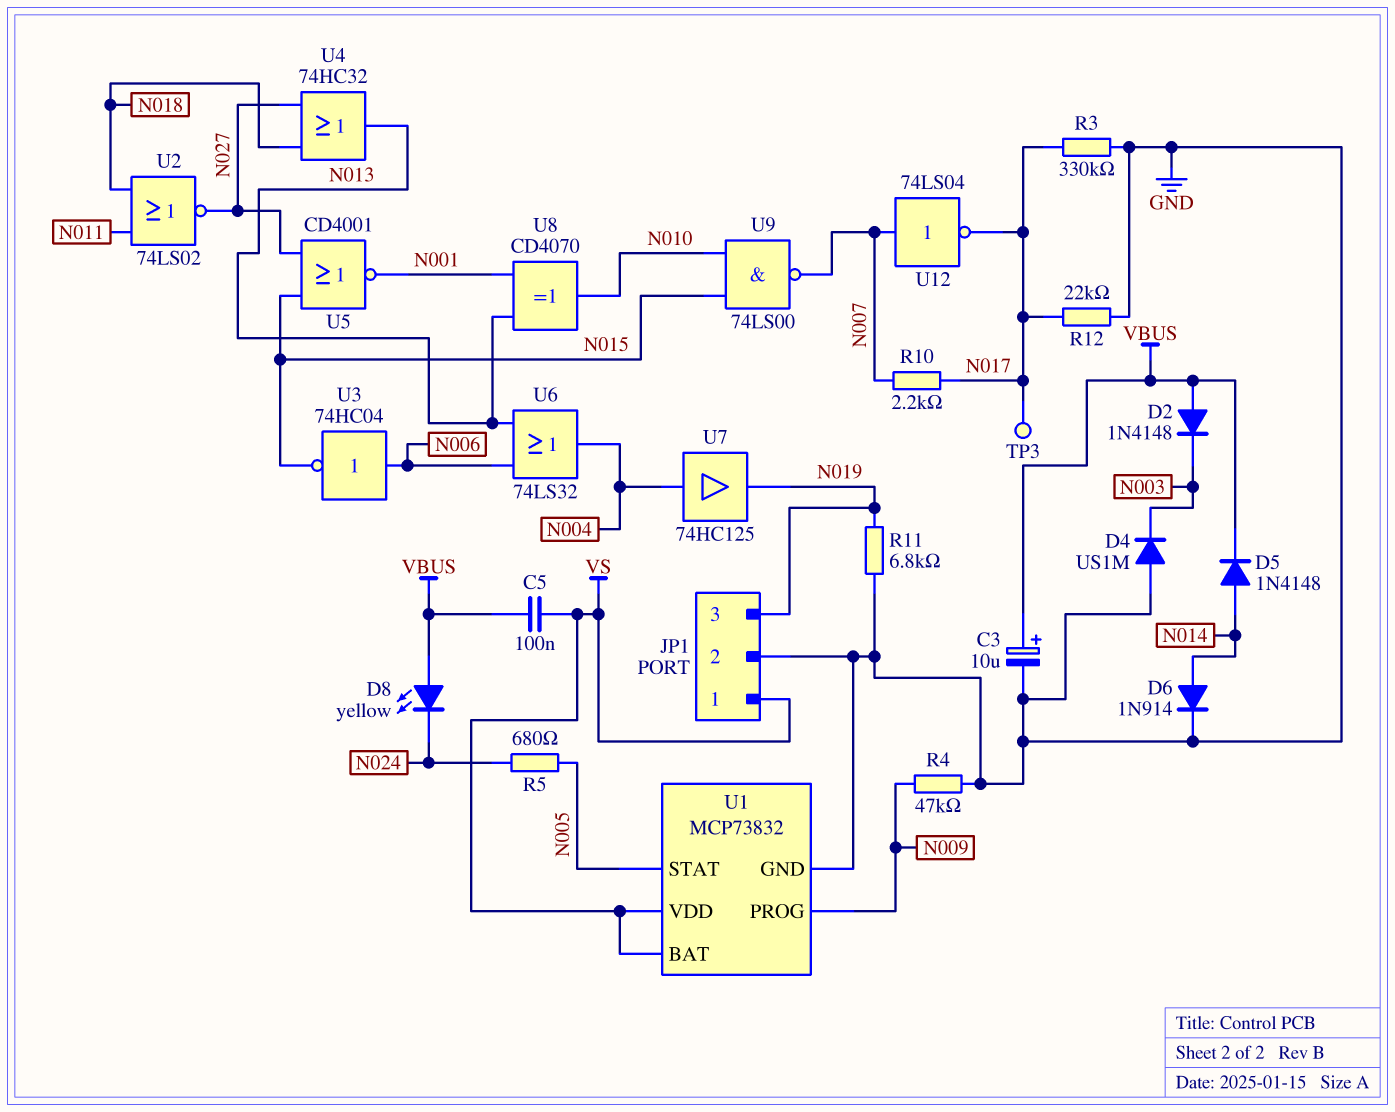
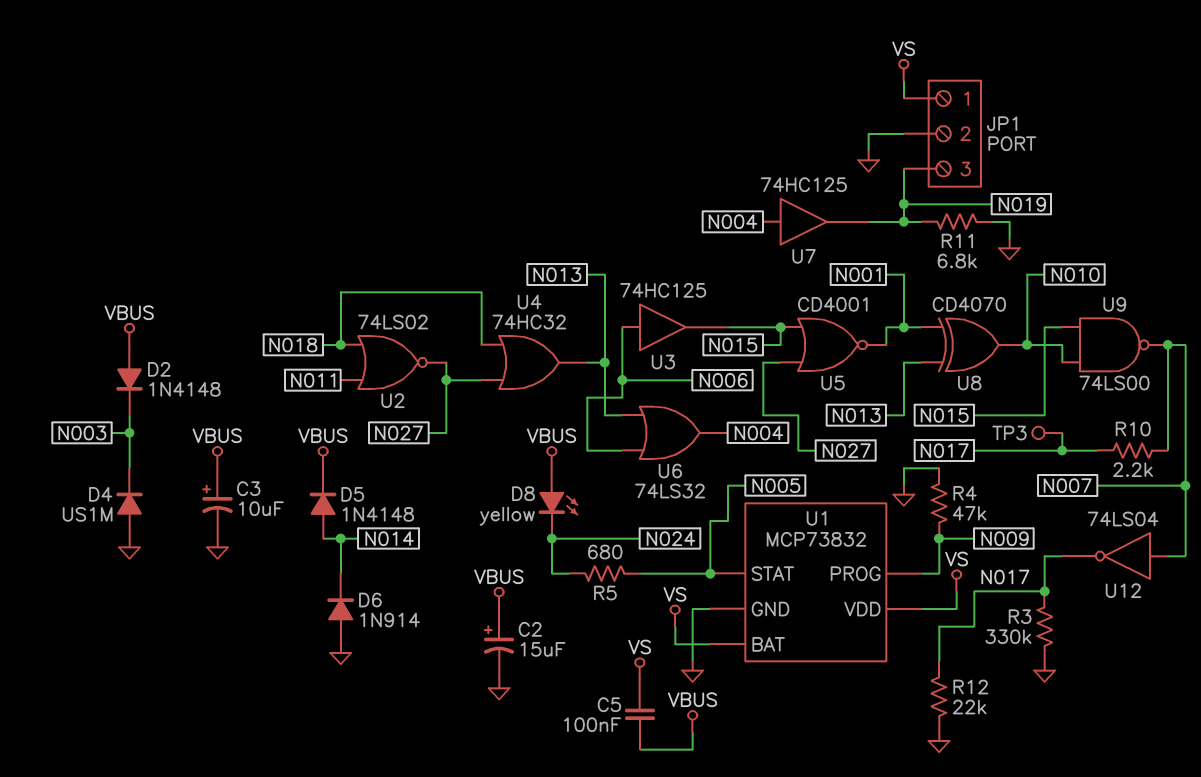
C2: none -> 15uF (plus VBUS, minus GND)
D6: diode 1N914 (A N014, K GND) -> diode 1N914 (A GND, K N014)
U3: NOT 74HC04 (in N006, out N015) -> buffer 74HC125 (in N006, out N015)

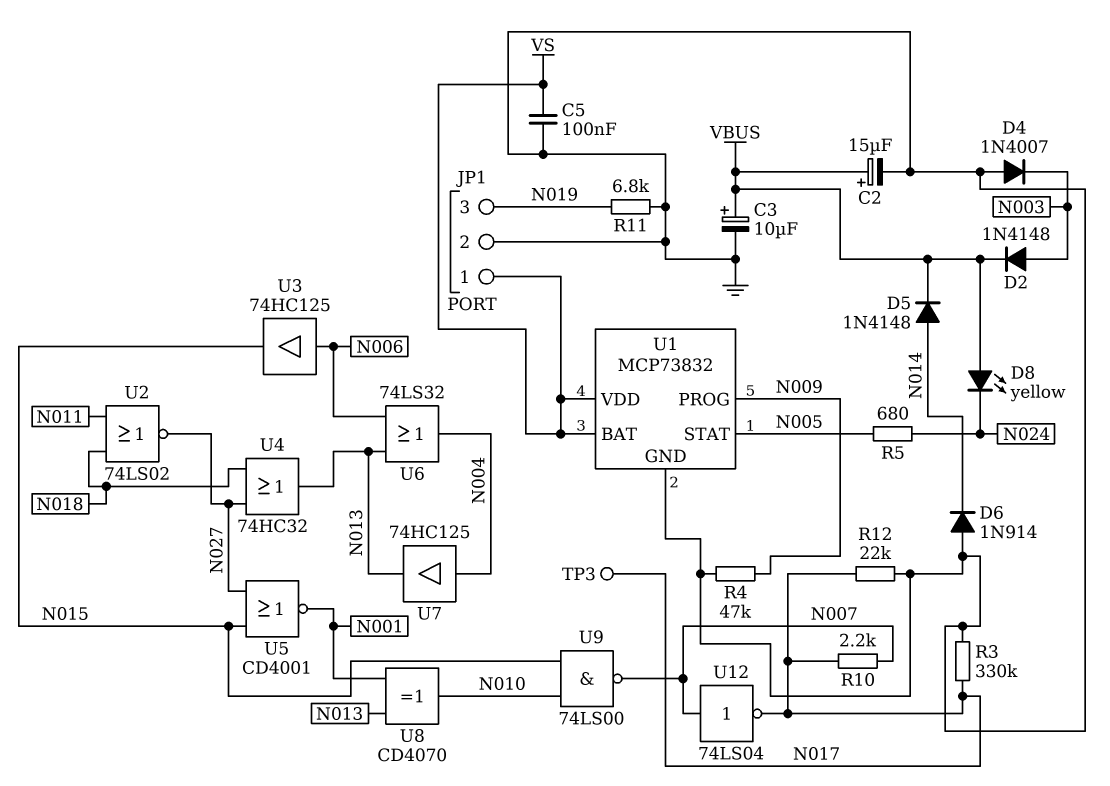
C5: 100nF (VBUS, VS) -> 100nF (GND, VS)
D2: diode 1N4148 (A VBUS, K N003) -> diode 1N4148 (A N003, K VBUS)
D4: diode US1M (A GND, K N003) -> diode 1N4007 (A GND, K N003)
U7: buffer 74HC125 (in N004, out N019) -> buffer 74HC125 (in N004, out N013)

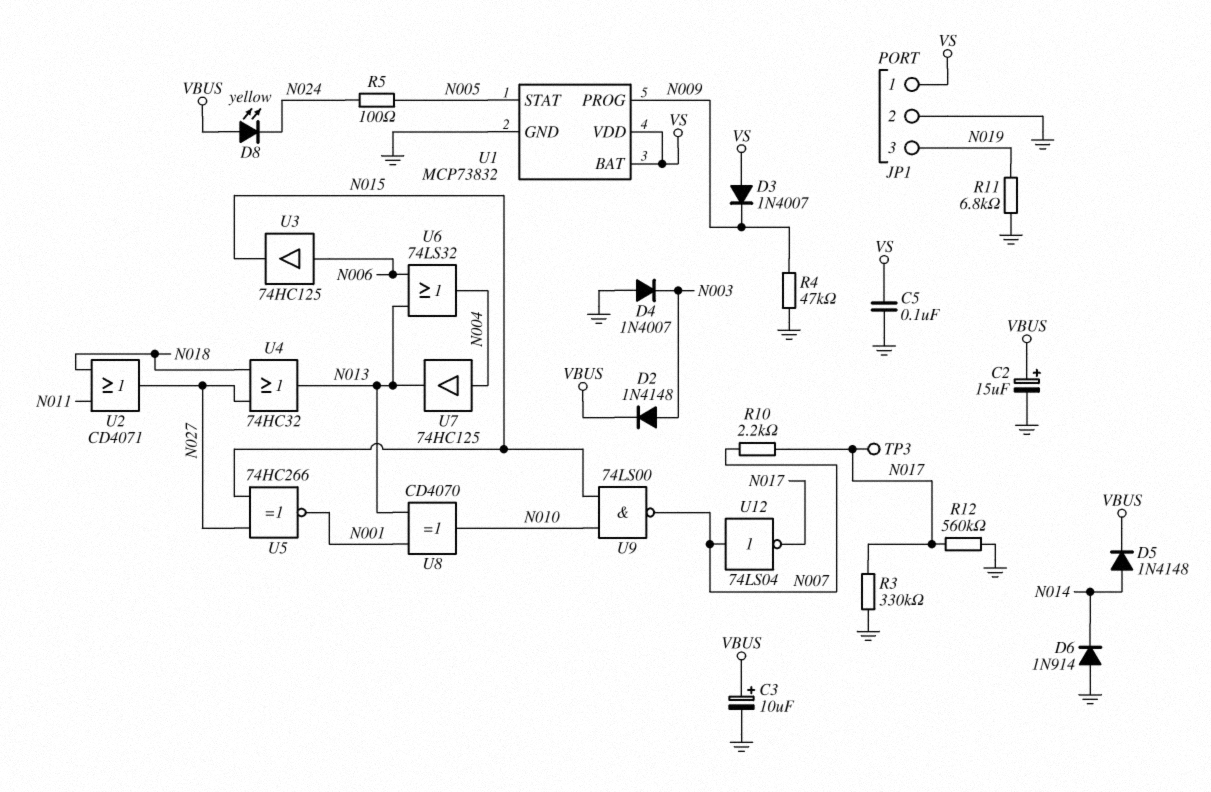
D3: none -> diode 1N4007 (A VS, K N009)
R5: 680 (N005, N024) -> 100 (N005, N024)
R12: 22k (GND, N017) -> 560k (GND, N017)
U2: NOR 74LS02 (in N011, in N018, out N027) -> OR CD4071 (in N011, in N018, out N027)
U5: NOR CD4001 (in N015, in N027, out N001) -> XNOR 74HC266 (in N015, in N027, out N001)

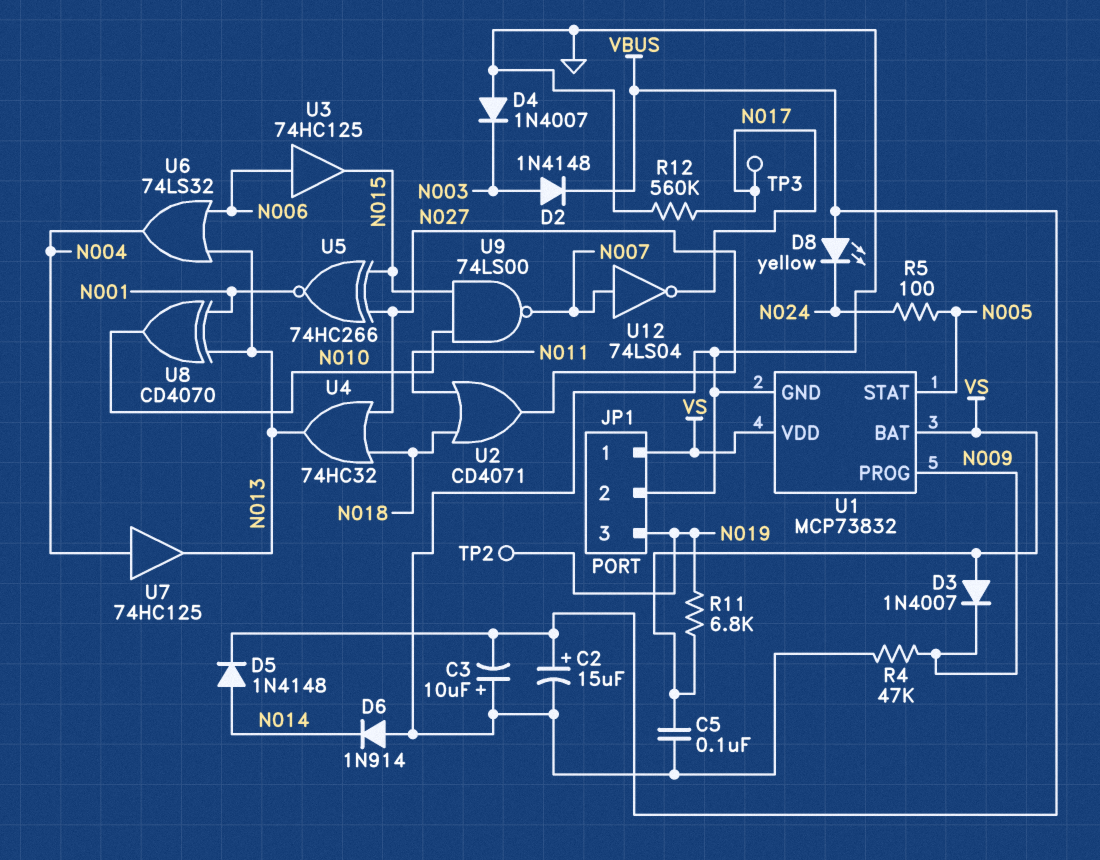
C3: 10uF (plus VBUS, minus GND) -> 10uF (plus GND, minus VBUS)
R3: 330k (GND, N017) -> none
R10: 2.2k (N007, N017) -> none
R11: 6.8k (GND, N019) -> 6.8k (N019, VS)
TP2: none -> test point (N019)

